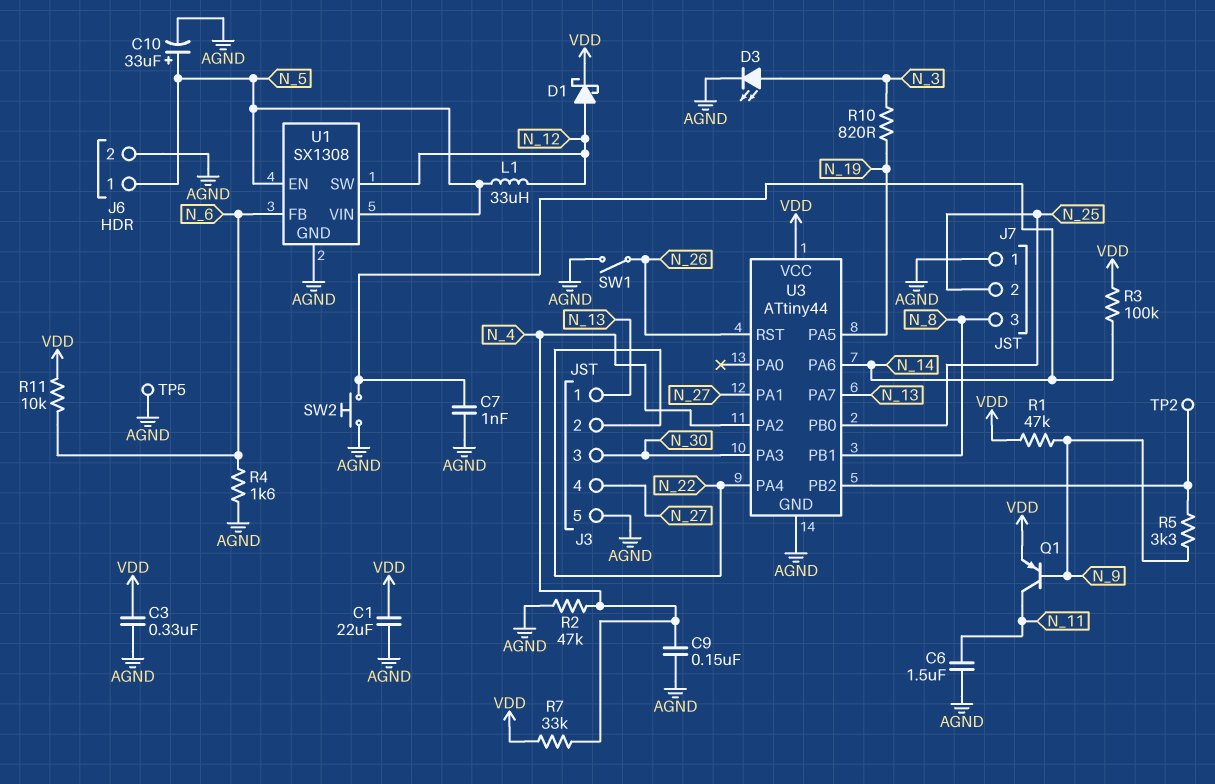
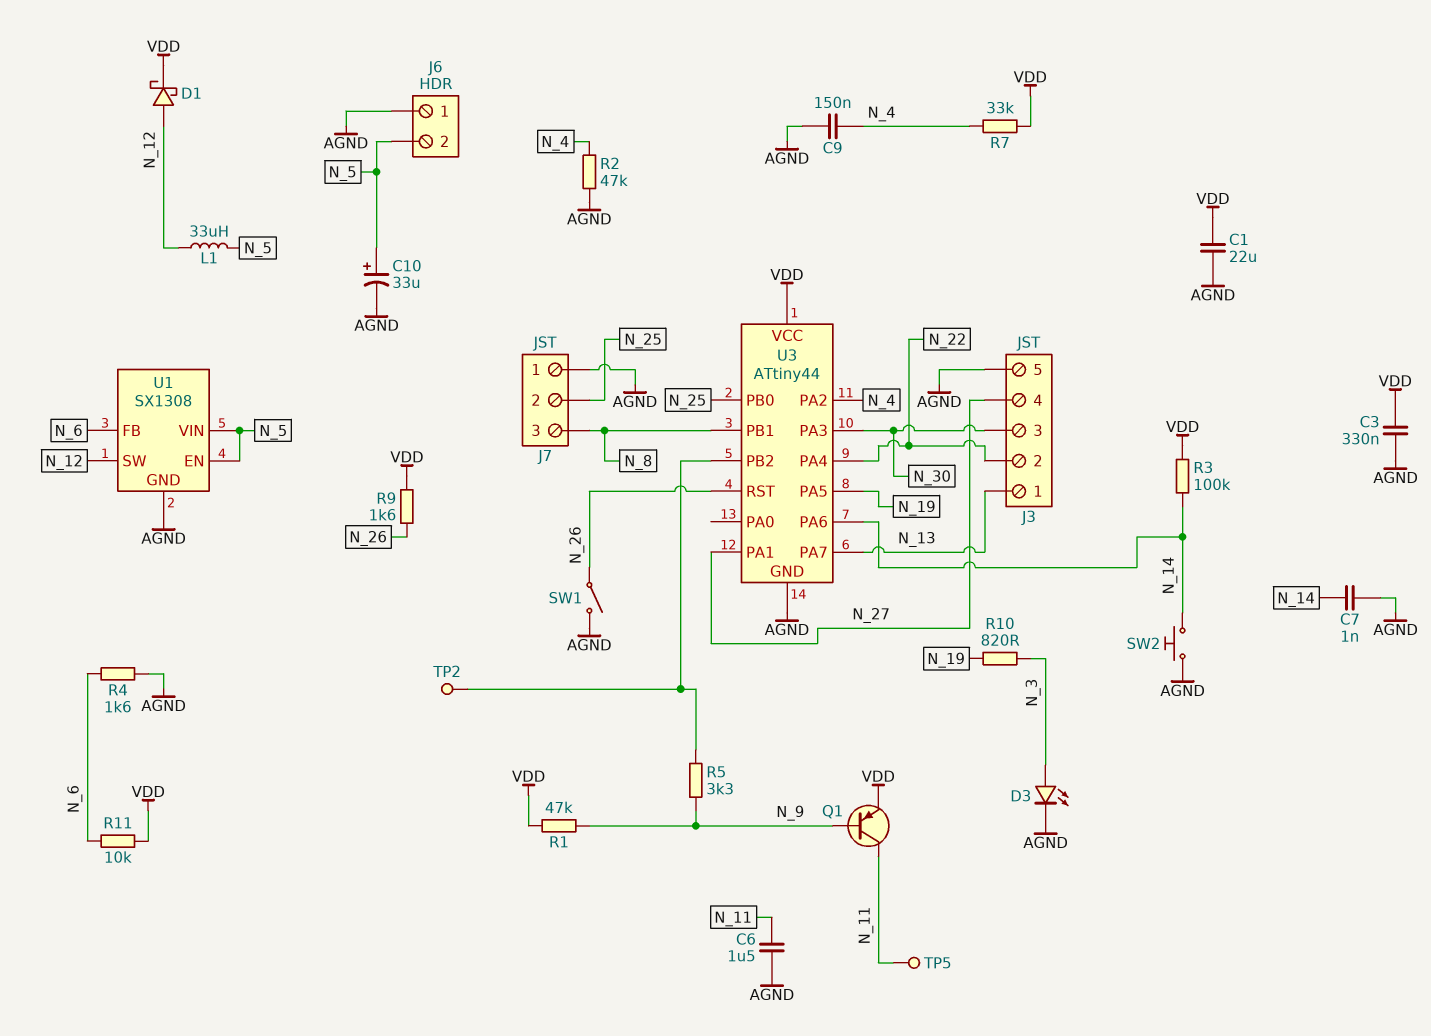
J6 pin 1: N_5 -> AGND
J6 pin 2: AGND -> N_5
R9: none -> 1.6k (N_26, VDD)
TP5: test point (AGND) -> test point (N_11)

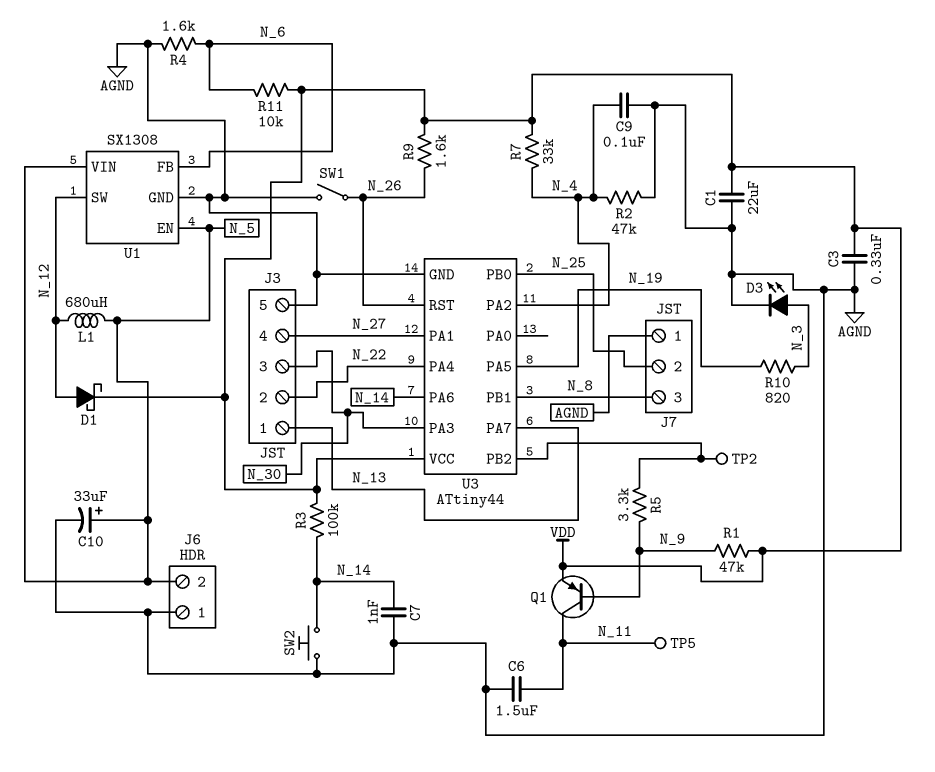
C9: 150nF (AGND, N_4) -> 100nF (AGND, N_4)
L1: 33uH (N_5, N_12) -> 680uH (N_5, N_12)

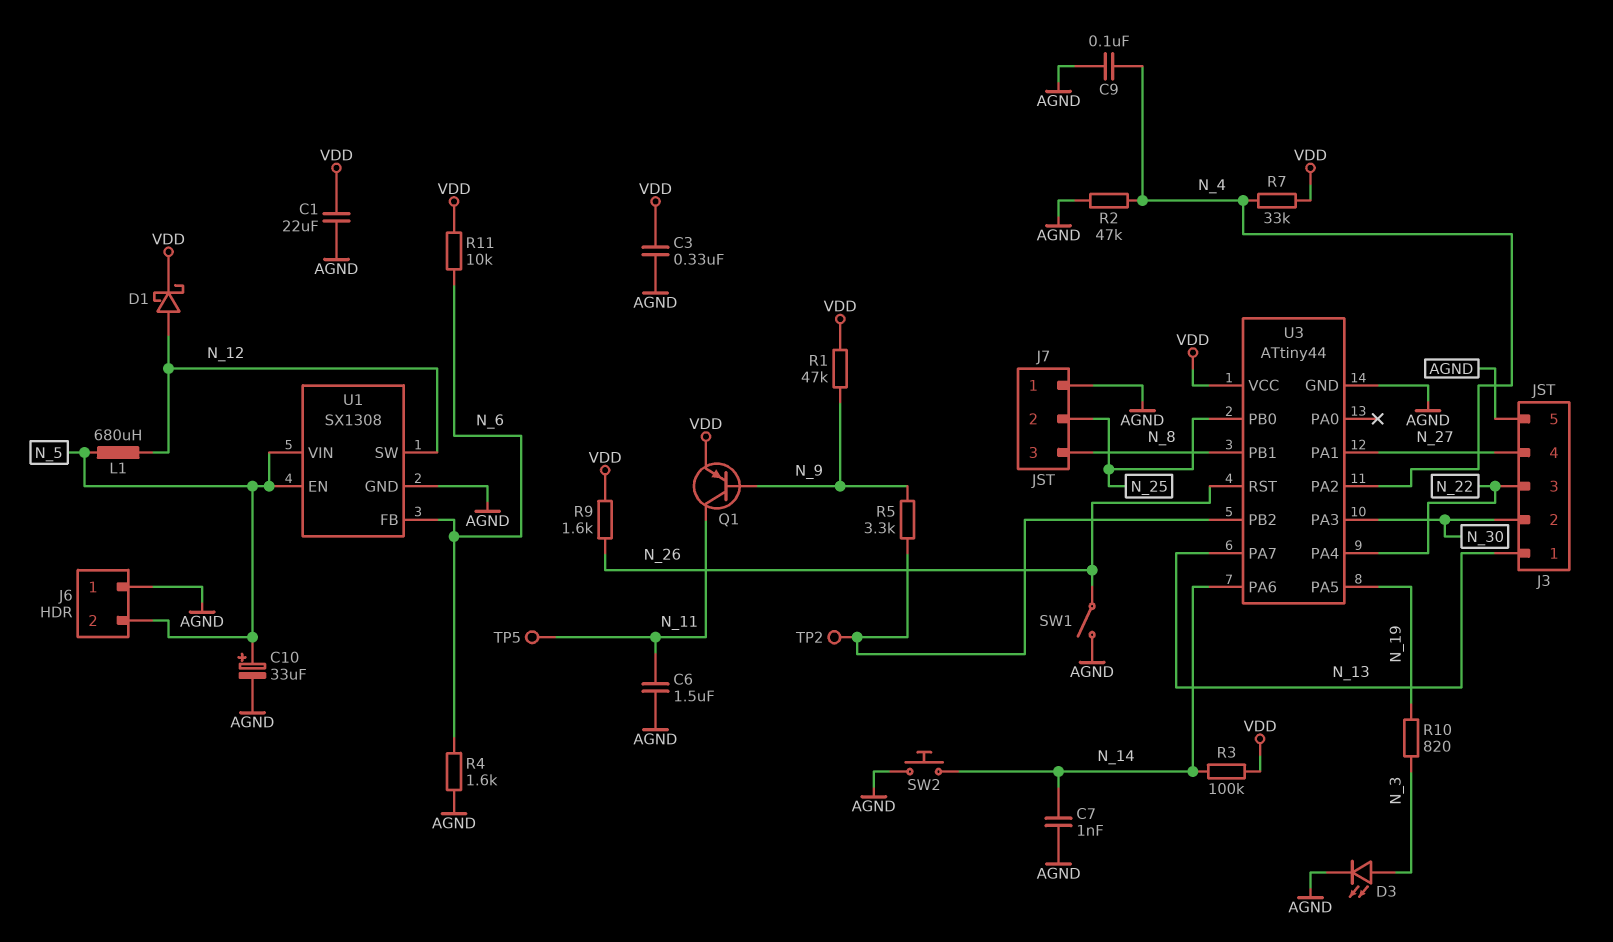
J3 pin 2: N_22 -> N_30
J3 pin 3: N_30 -> N_22

